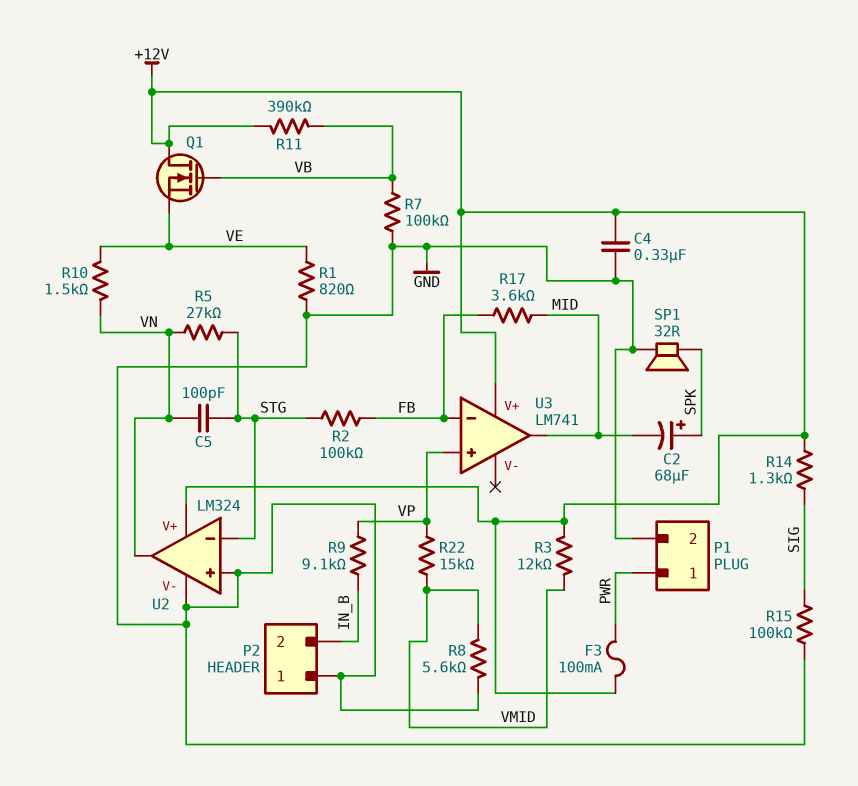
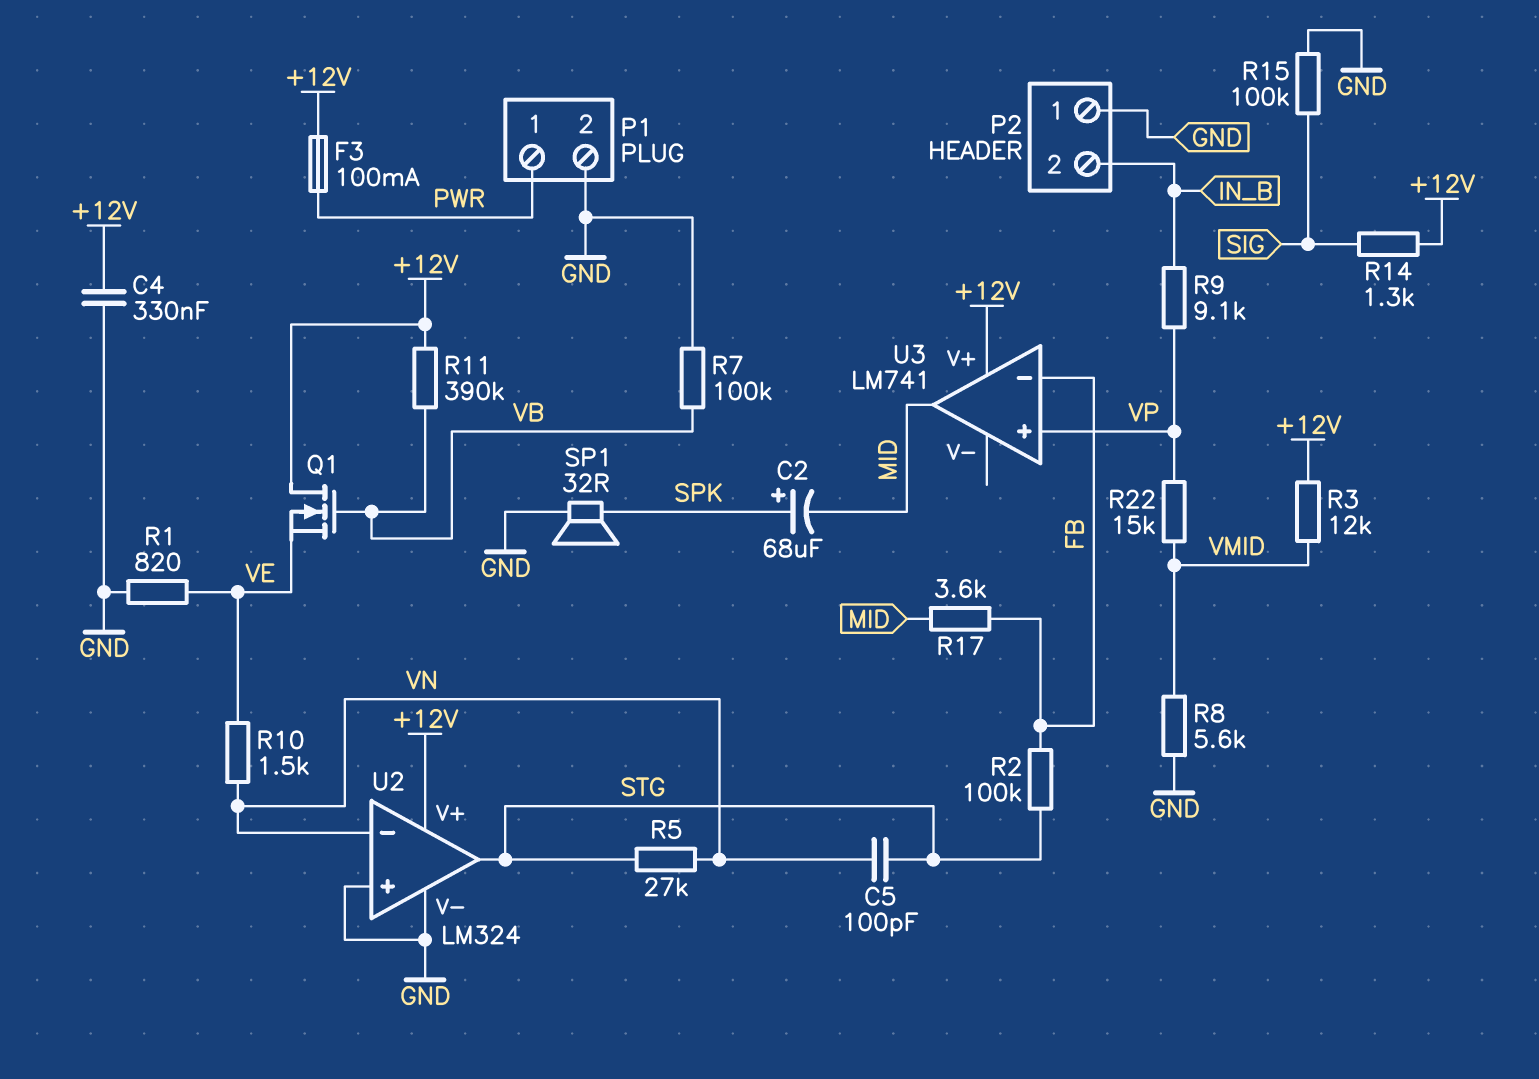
U2 pin in-: STG -> VN
U2 pin out: VN -> STG

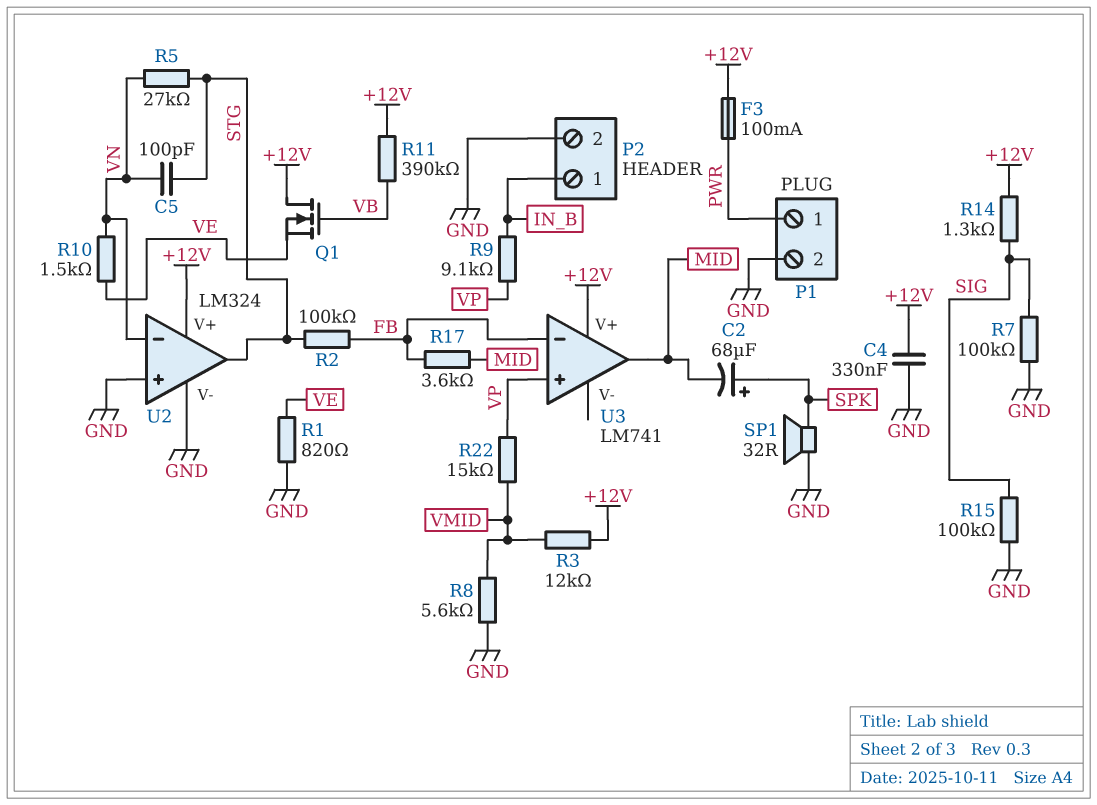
P2 pin 1: GND -> IN_B
P2 pin 2: IN_B -> GND
R7: 100k (GND, VB) -> 100k (GND, SIG)

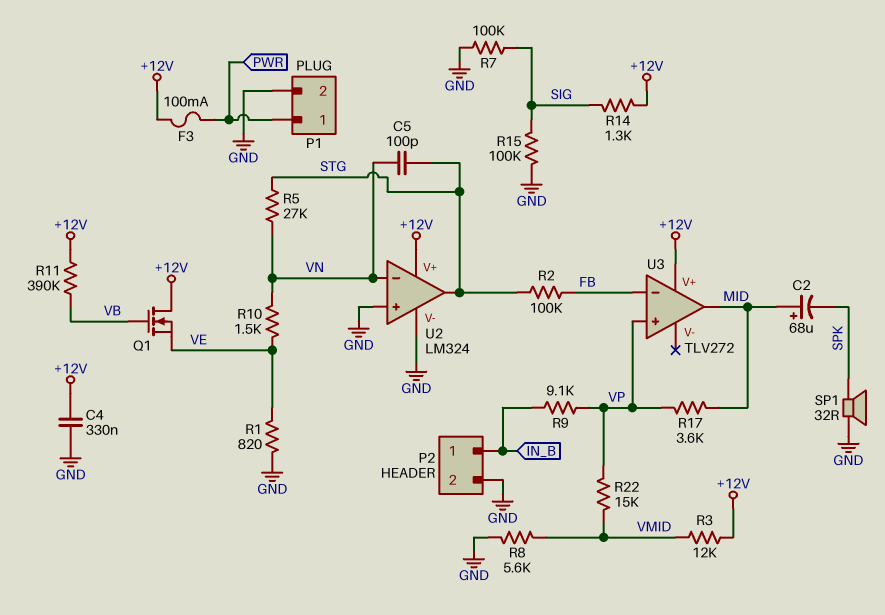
C2: 68uF (plus SPK, minus MID) -> 68uF (plus MID, minus SPK)
R17: 3.6k (FB, MID) -> 3.6k (MID, VP)
U3: LM741 -> TLV272

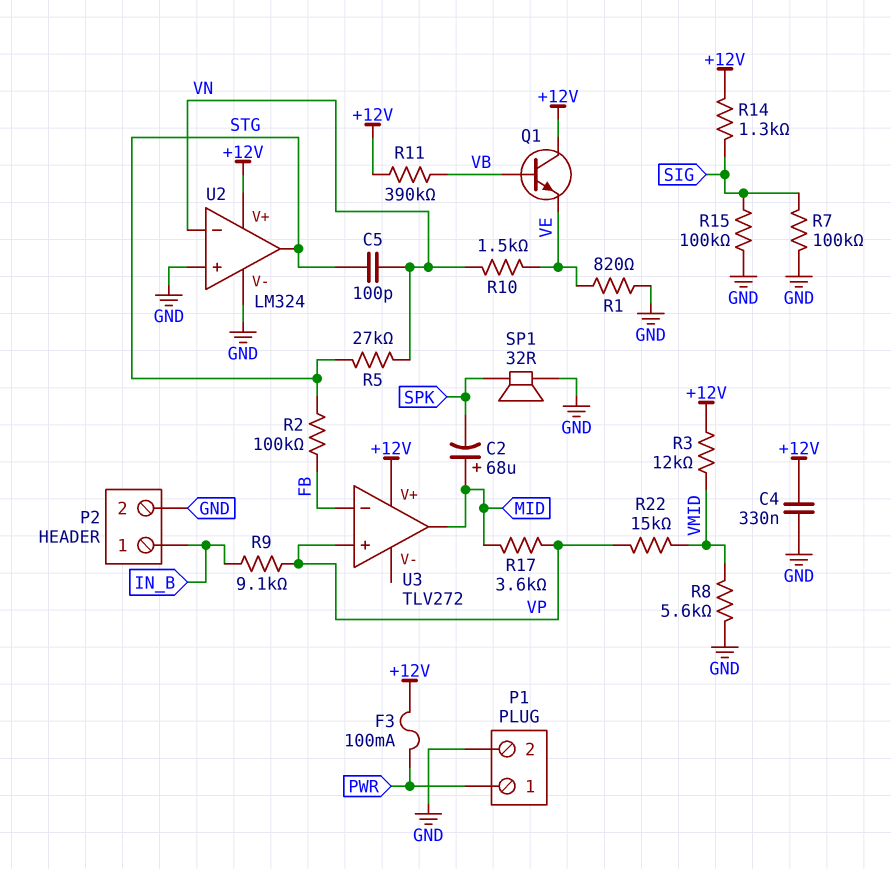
Q1: NMOS (G VB, D +12V, S VE) -> NPN (B VB, C +12V, E VE)

